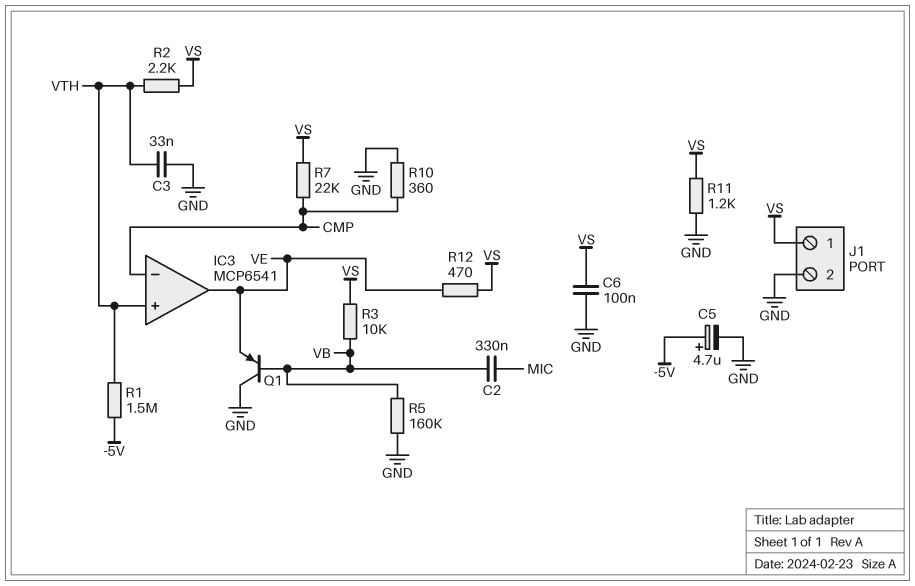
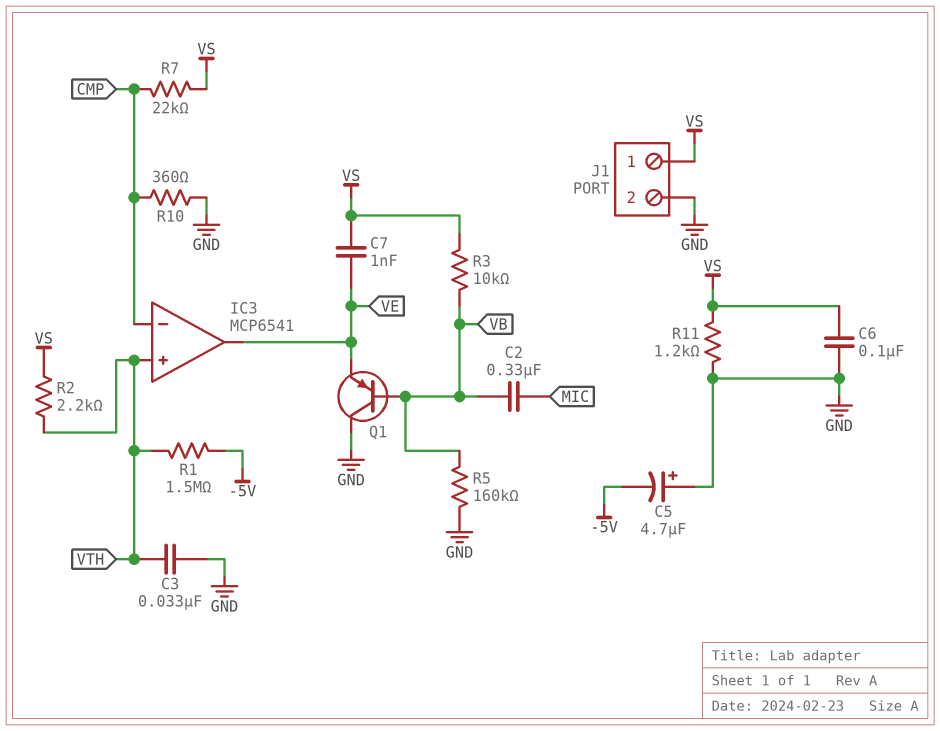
C5: 4.7uF (plus -5V, minus GND) -> 4.7uF (plus GND, minus -5V)
C7: none -> 1nF (VE, VS)
R12: 470 (VE, VS) -> none

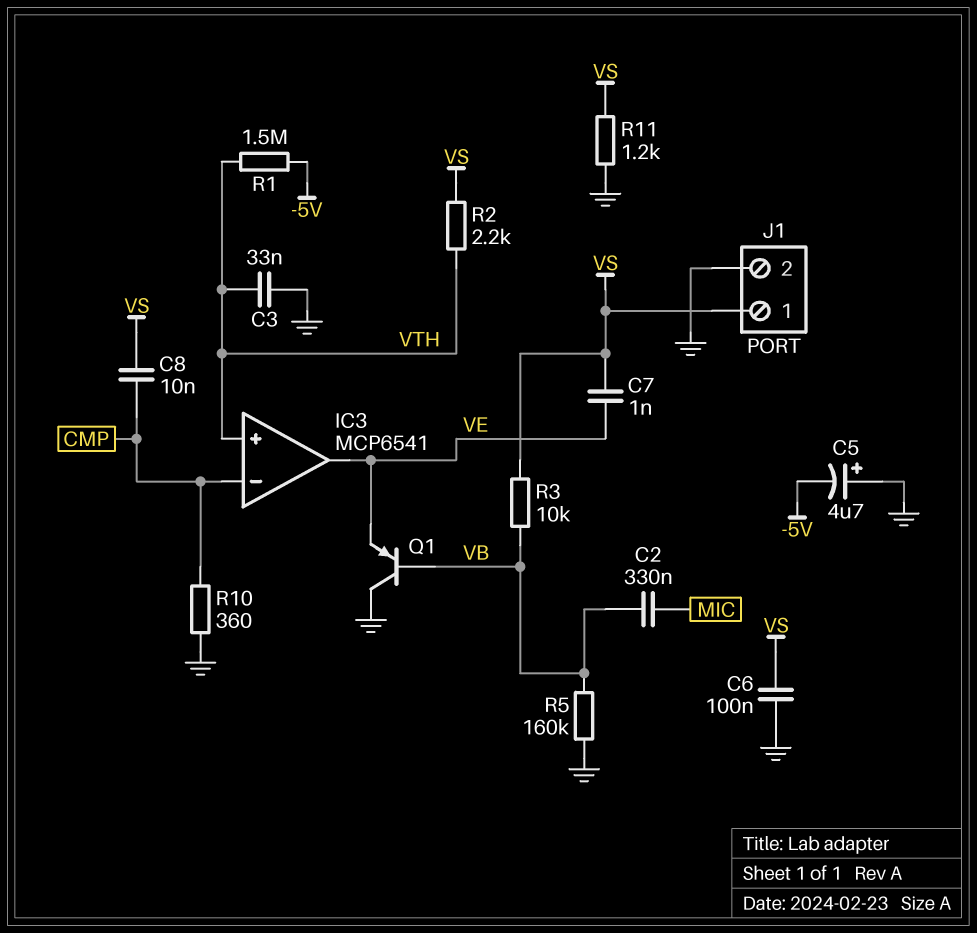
C8: none -> 10nF (CMP, VS)
R7: 22k (CMP, VS) -> none

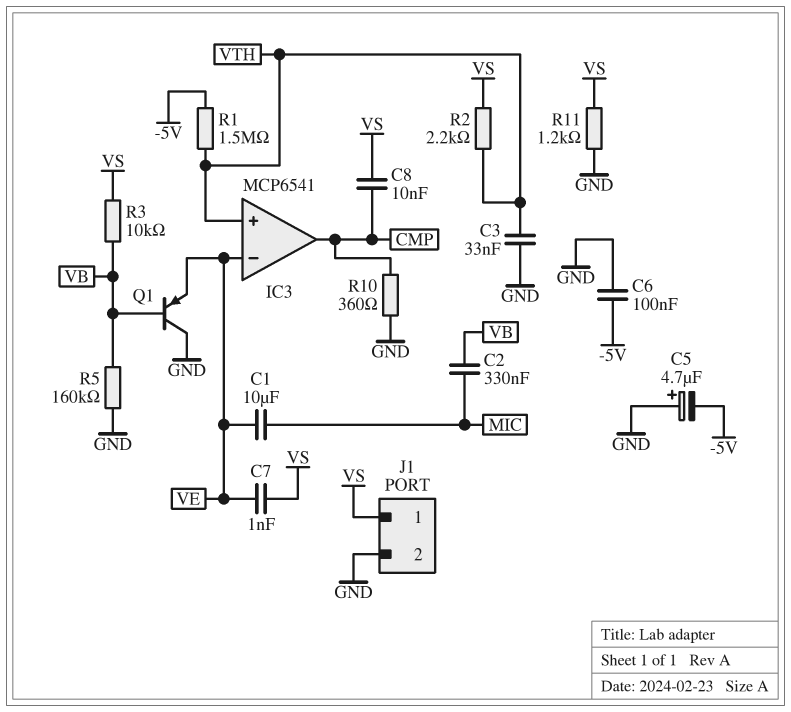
C1: none -> 10uF (MIC, VE)
C6: 100nF (GND, VS) -> 100nF (-5V, GND)
IC3 pin in-: CMP -> VE
IC3 pin out: VE -> CMP

